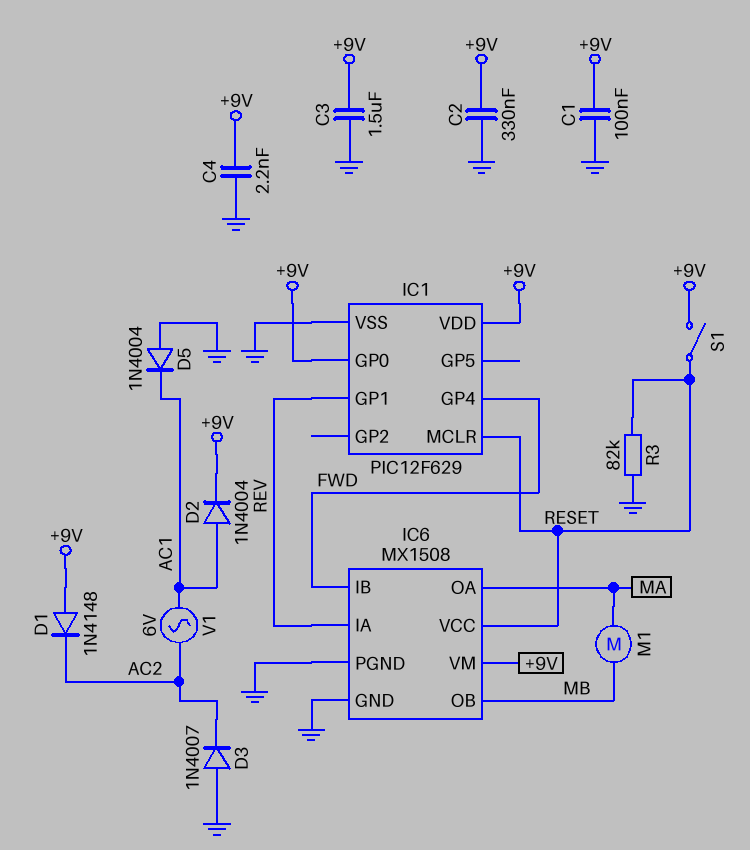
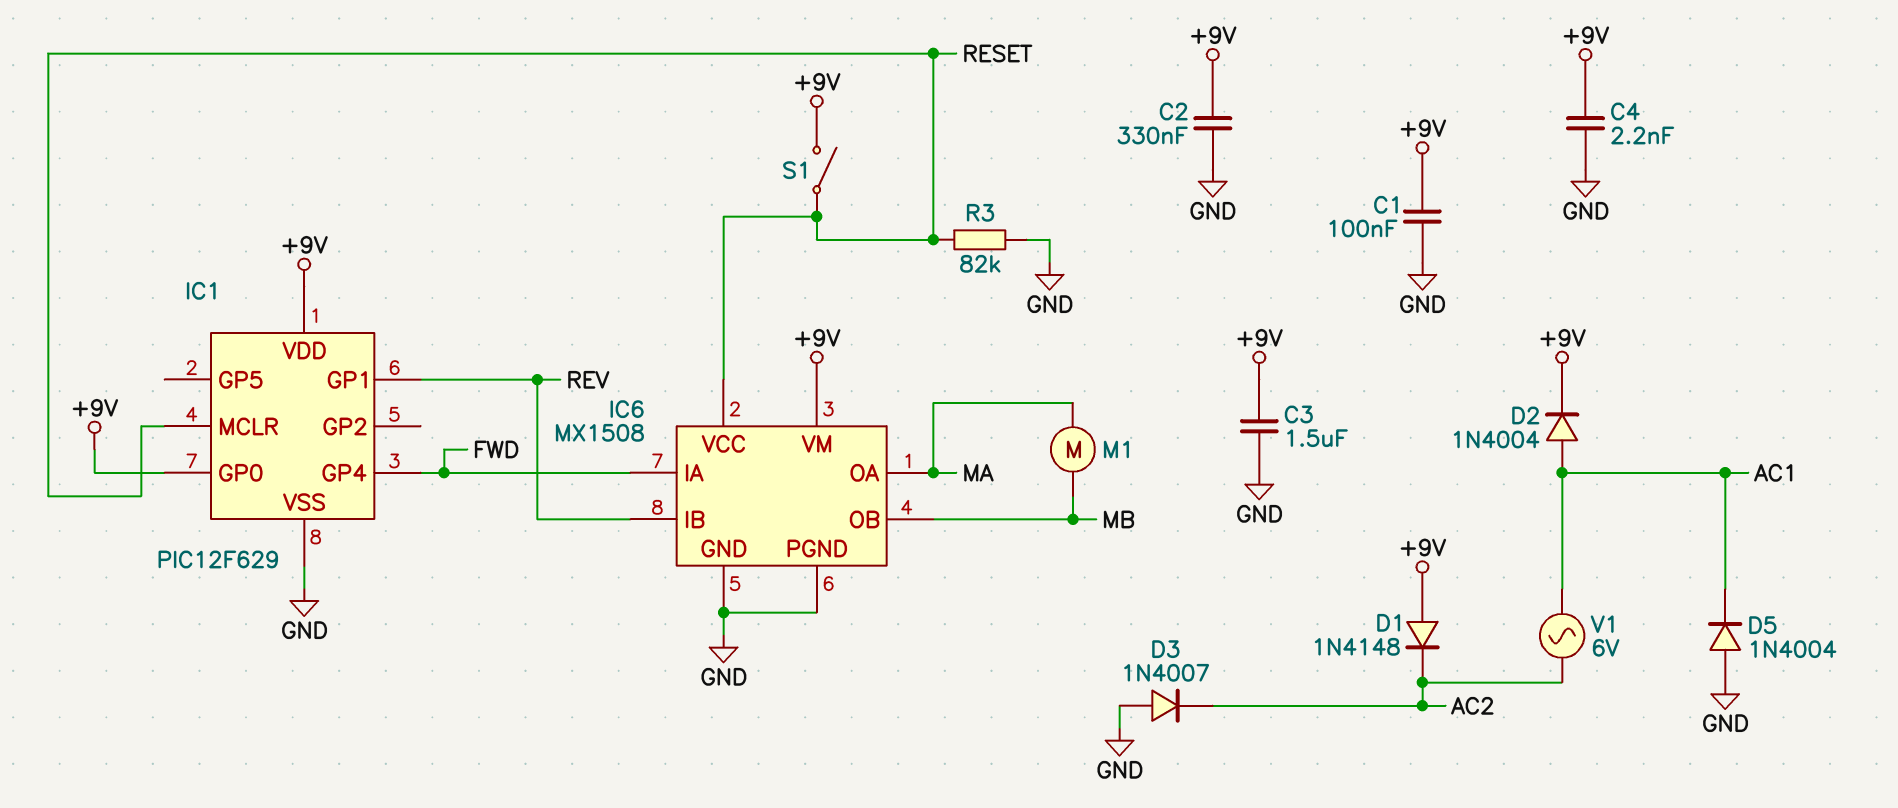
IC6 pin IA: REV -> FWD
IC6 pin IB: FWD -> REV

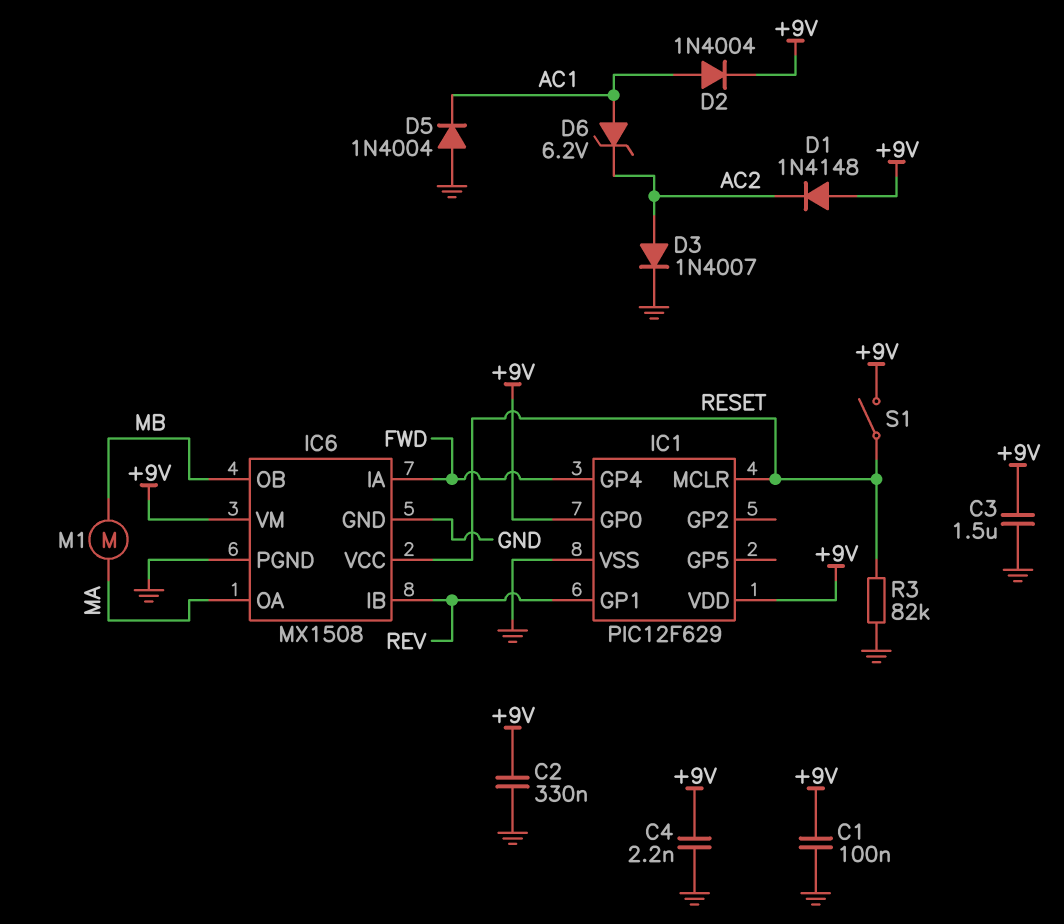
D3: diode 1N4007 (A GND, K AC2) -> diode 1N4007 (A AC2, K GND)
D6: none -> zener 6.2V (A AC1, K AC2)
V1: AC 6V (AC1, AC2) -> none

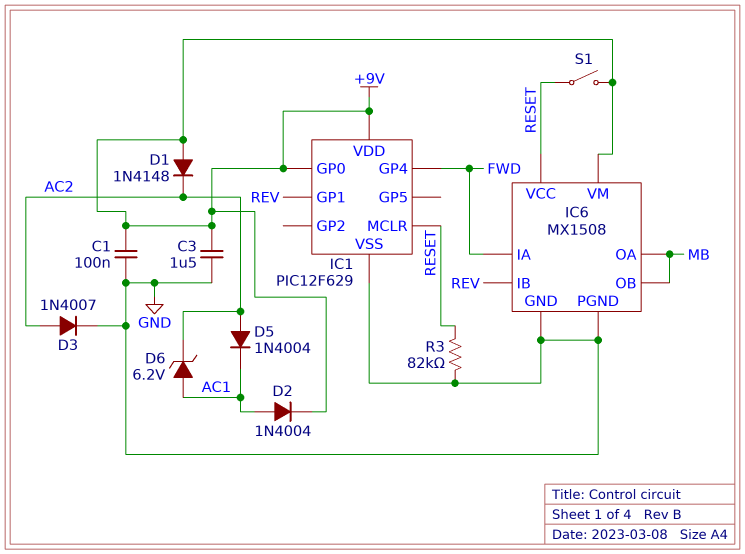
C2: 330nF (+9V, GND) -> none
C4: 2.2nF (+9V, GND) -> none
D5: diode 1N4004 (A GND, K AC1) -> diode 1N4004 (A AC2, K AC1)
IC6 pin OA: MA -> MB
M1: motor (MA, MB) -> none

